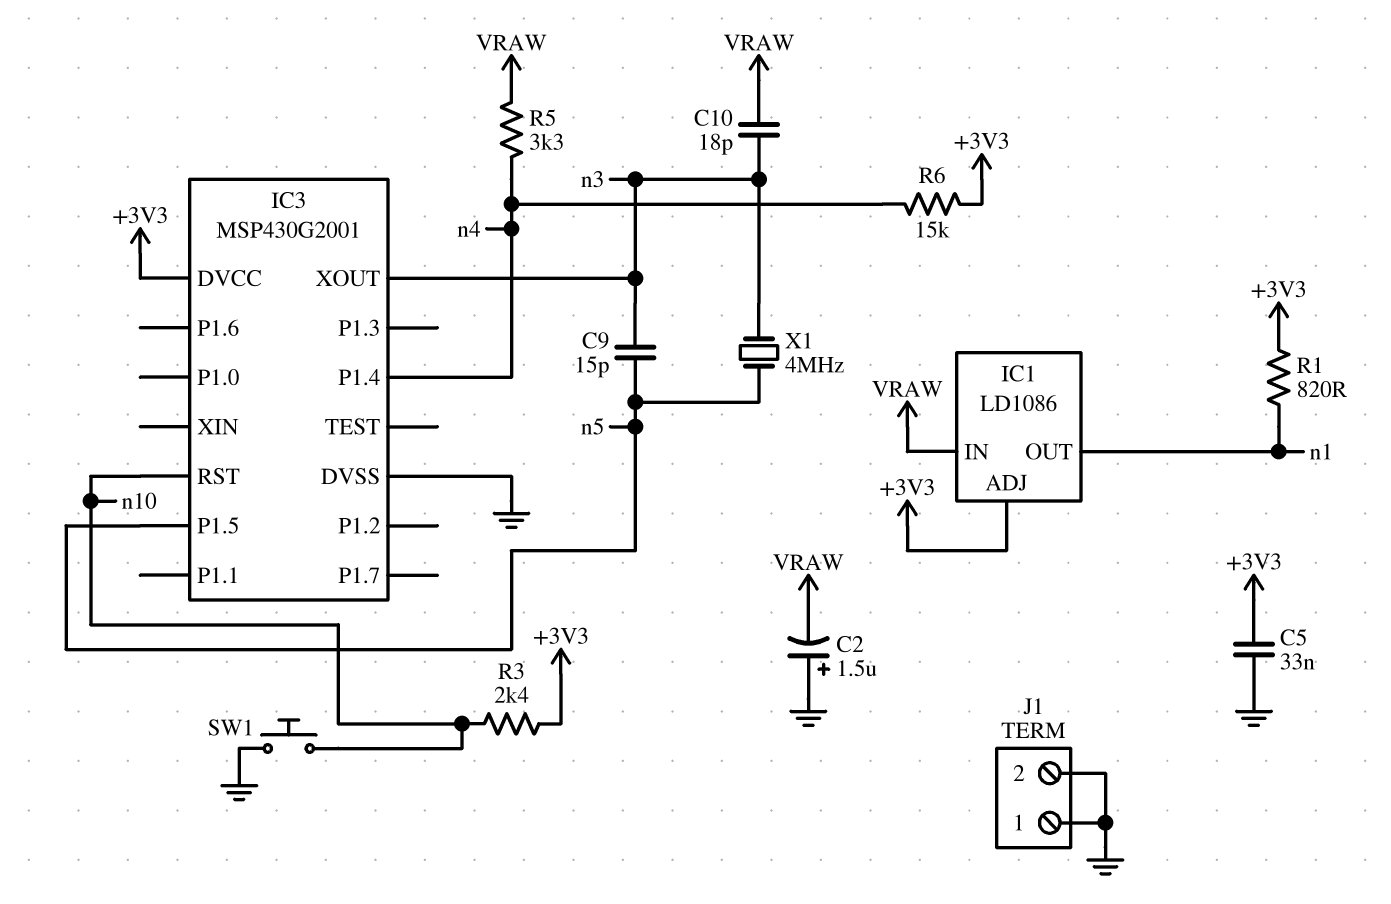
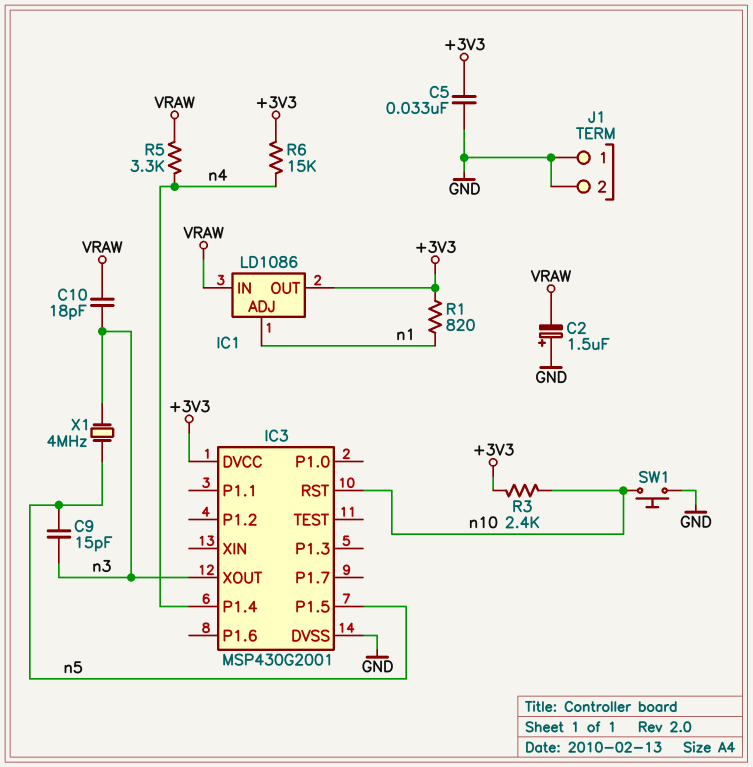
IC1 pin ADJ: +3V3 -> n1
IC1 pin OUT: n1 -> +3V3

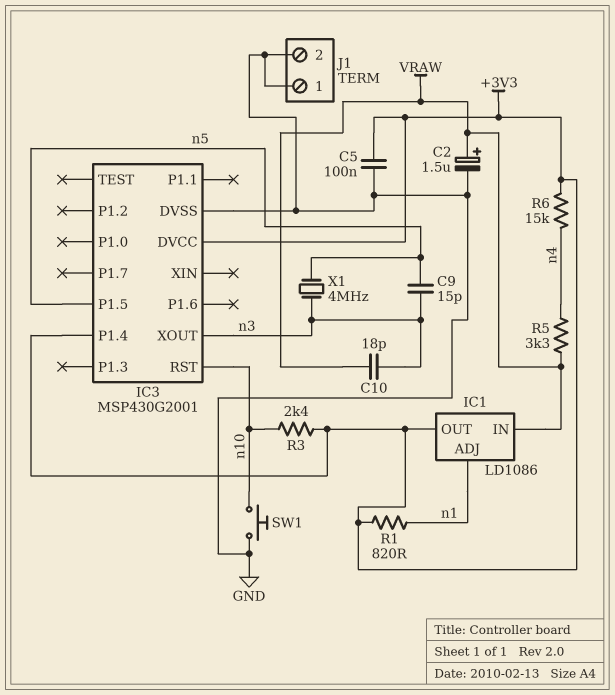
C2: 1.5uF (plus GND, minus VRAW) -> 1.5uF (plus VRAW, minus GND)
C5: 33nF (+3V3, GND) -> 100nF (+3V3, GND)
IC3 pin P1.4: n4 -> +3V3

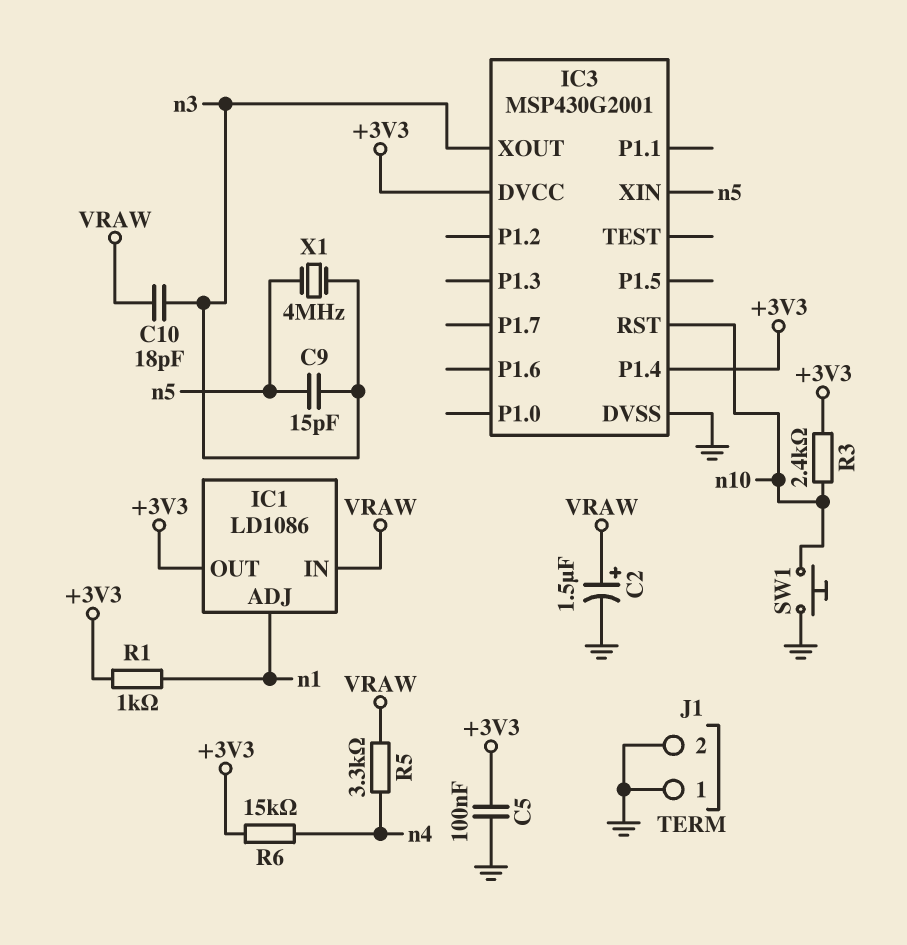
IC3 pin P1.5: n5 -> none
IC3 pin XIN: none -> n5
R1: 820 (+3V3, n1) -> 1k (+3V3, n1)

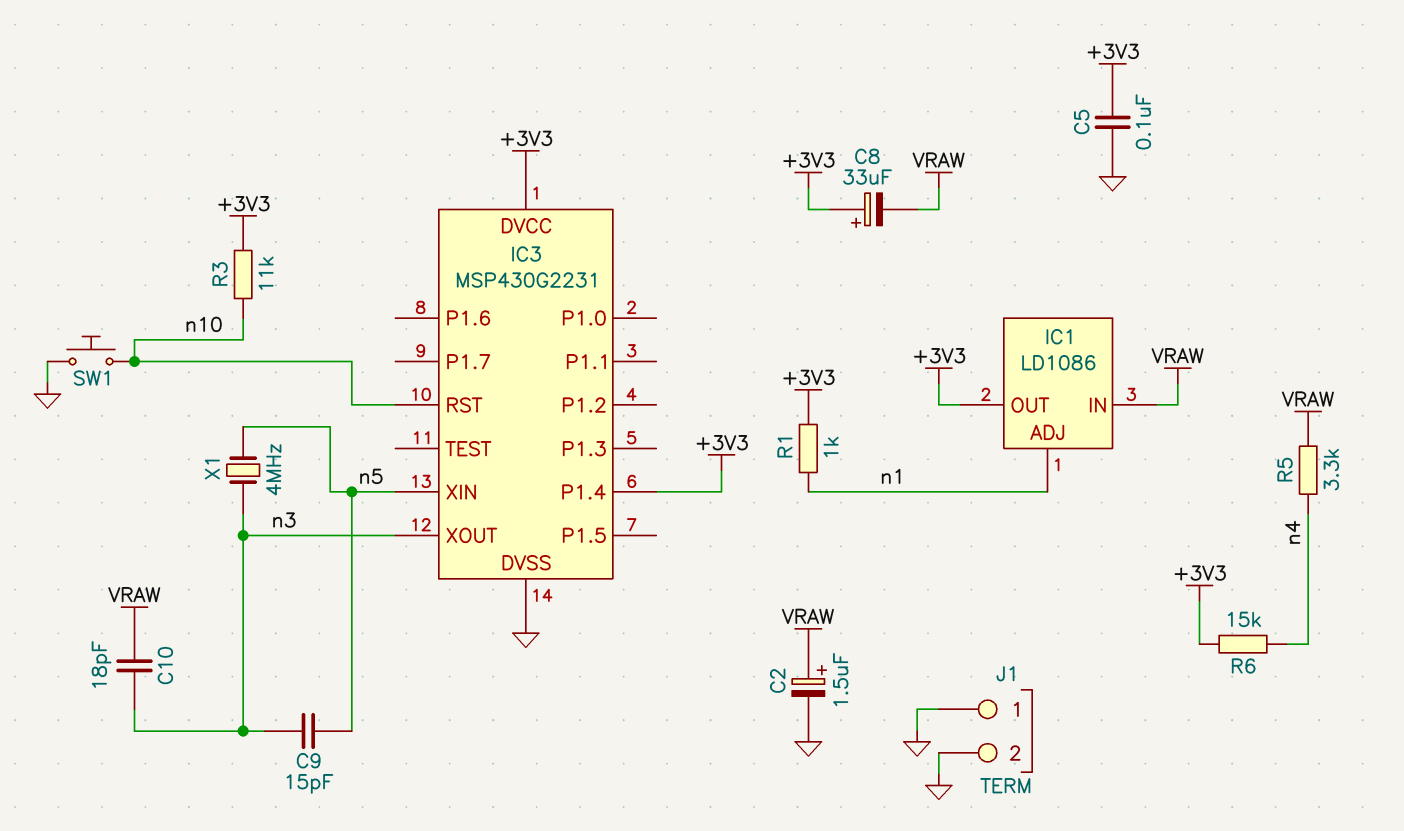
C8: none -> 33uF (plus +3V3, minus VRAW)
IC3: MSP430G2001 -> MSP430G2231
R3: 2.4k (+3V3, n10) -> 11k (+3V3, n10)

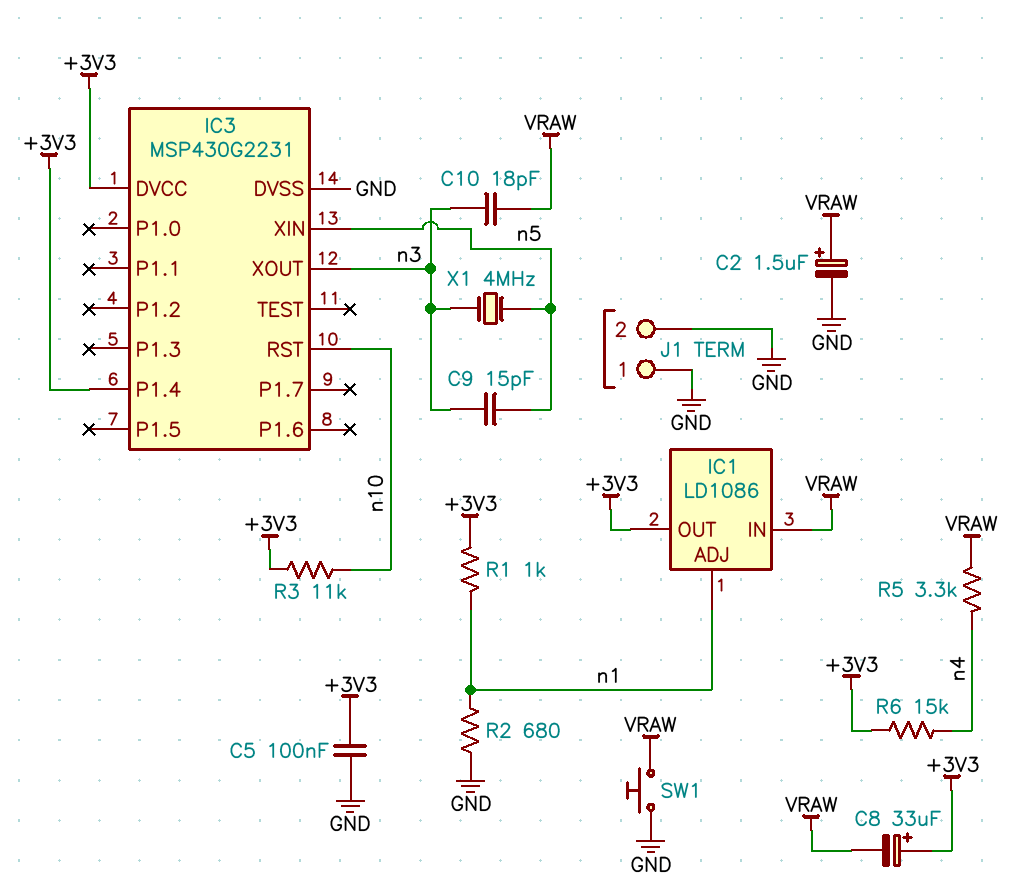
R2: none -> 680 (GND, n1)
SW1: button (GND, n10) -> button (GND, VRAW)

